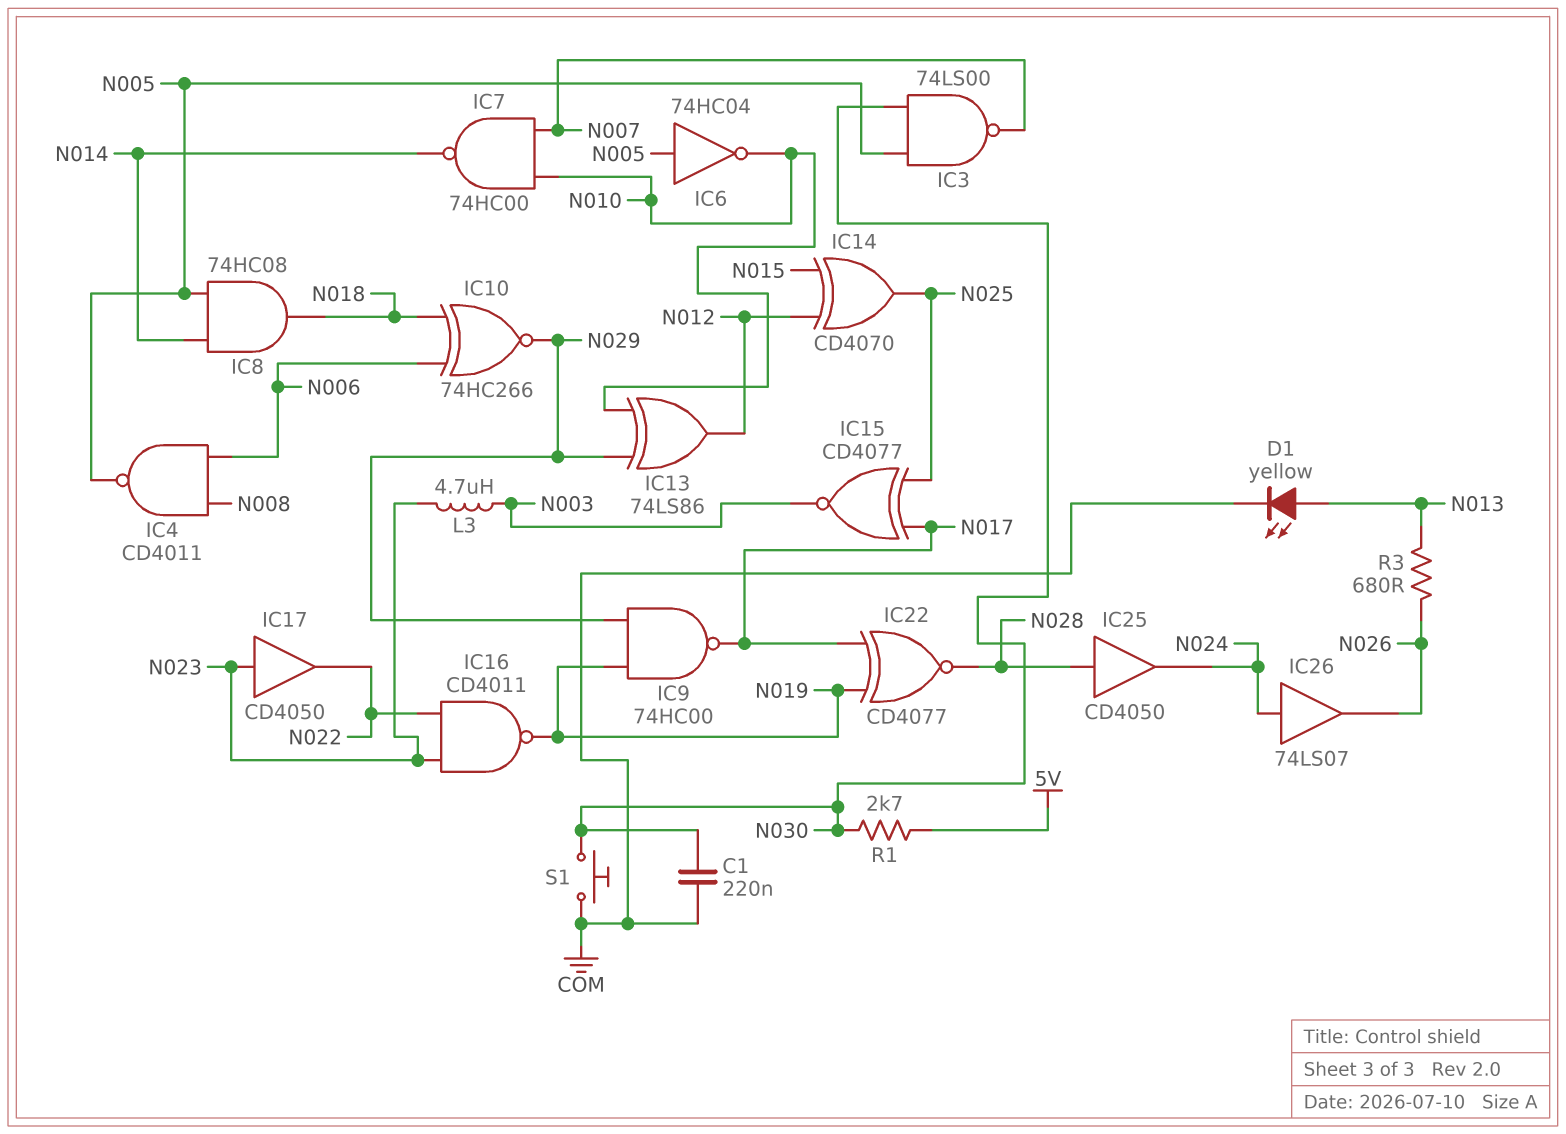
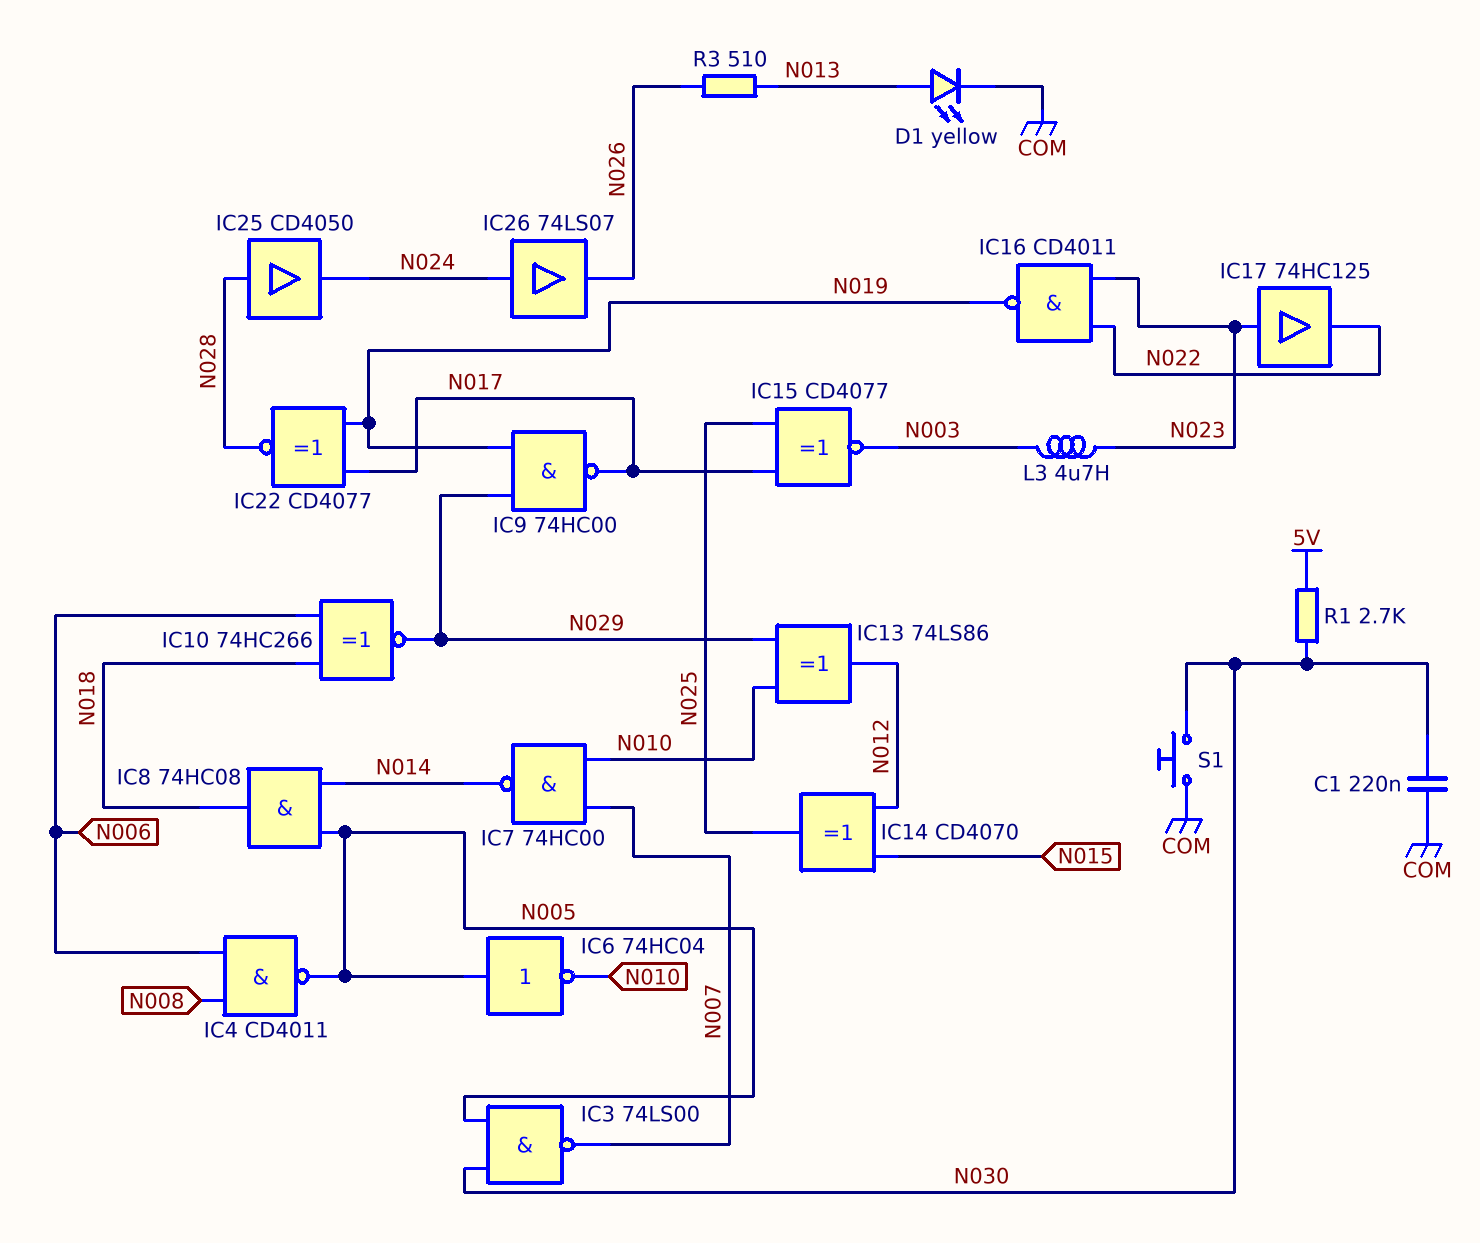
IC17: buffer CD4050 (in N023, out N022) -> buffer 74HC125 (in N023, out N022)
R3: 680 (N013, N026) -> 510 (N013, N026)

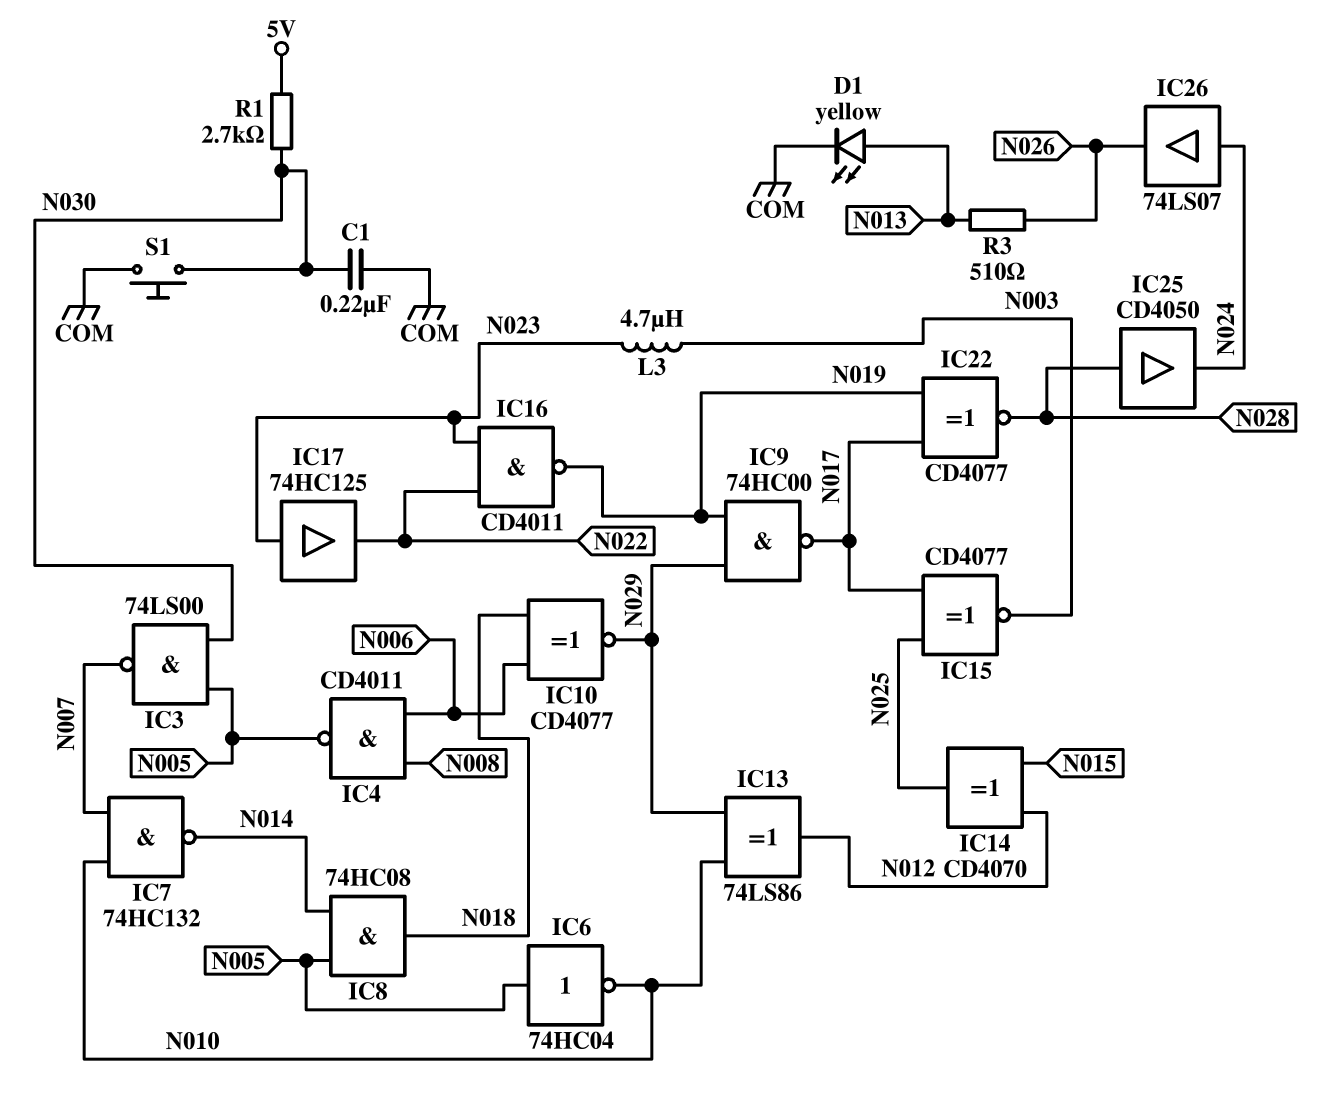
IC7: NAND 74HC00 (in N007, in N010, out N014) -> NAND 74HC132 (in N007, in N010, out N014)
IC10: XNOR 74HC266 (in N006, in N018, out N029) -> XNOR CD4077 (in N006, in N018, out N029)

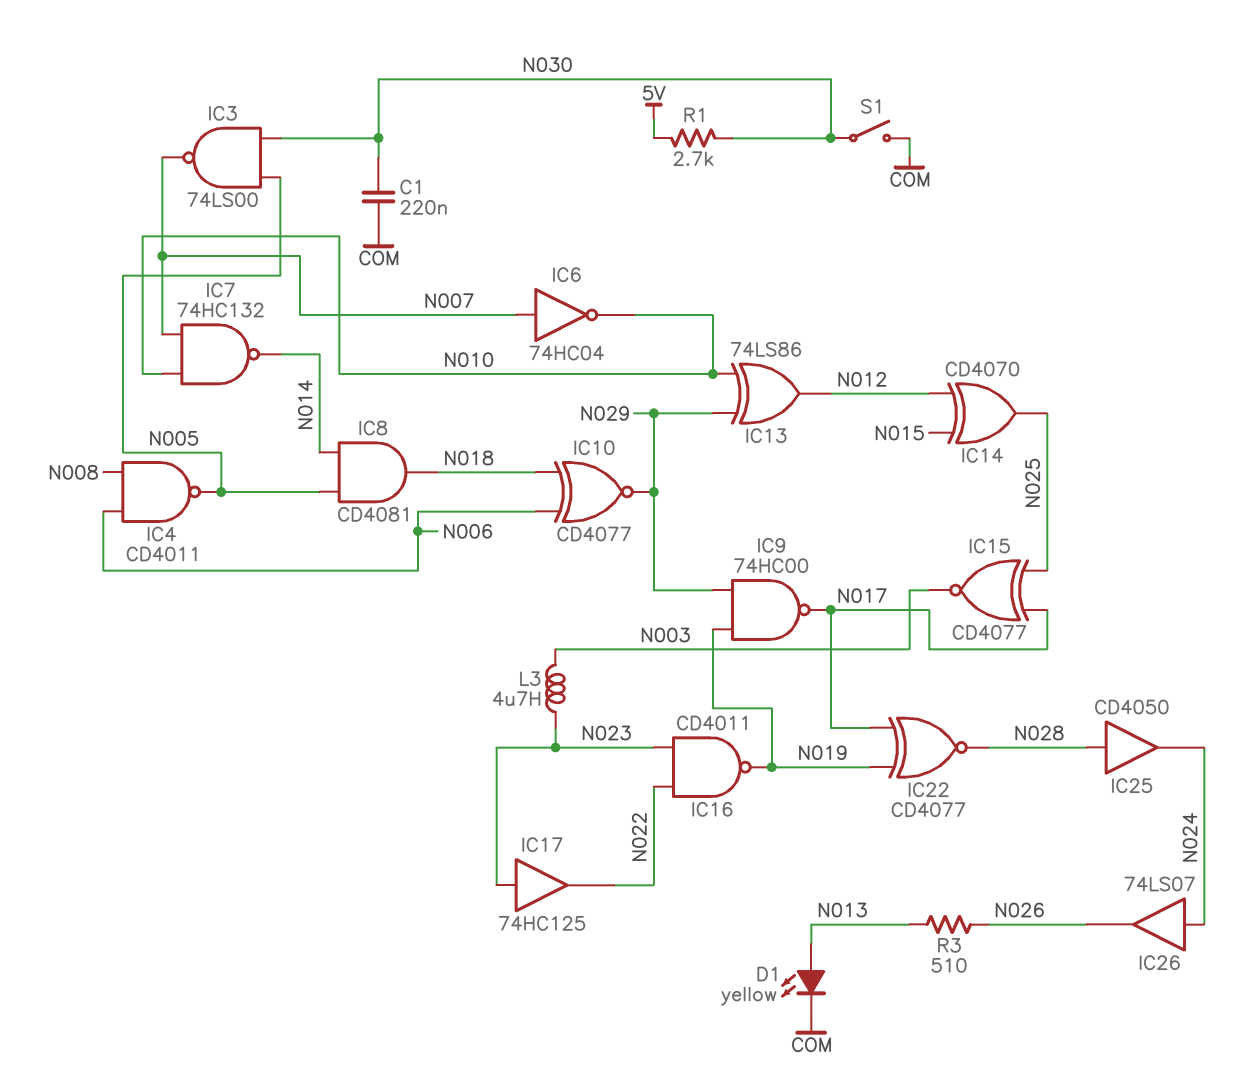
IC6: NOT 74HC04 (in N005, out N010) -> NOT 74HC04 (in N007, out N010)
IC8: AND 74HC08 (in N005, in N014, out N018) -> AND CD4081 (in N005, in N014, out N018)
S1: button (COM, N030) -> switch (COM, N030)

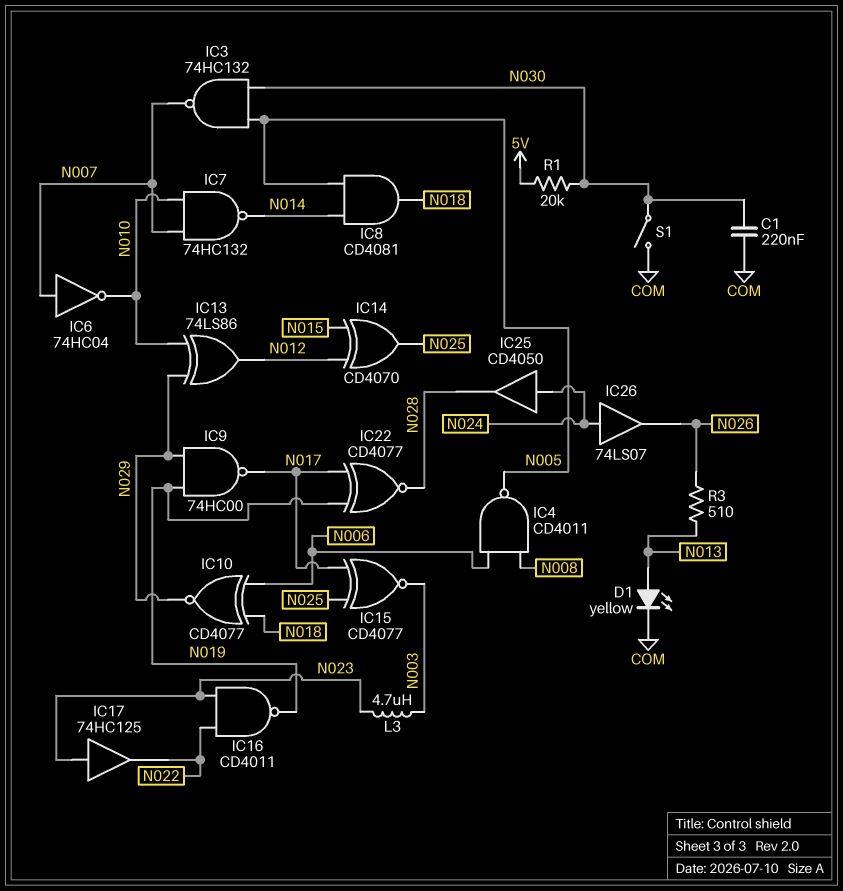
IC3: NAND 74LS00 (in N005, in N030, out N007) -> NAND 74HC132 (in N005, in N030, out N007)
IC25: buffer CD4050 (in N028, out N024) -> buffer CD4050 (in N024, out N028)
R1: 2.7k (5V, N030) -> 20k (5V, N030)

